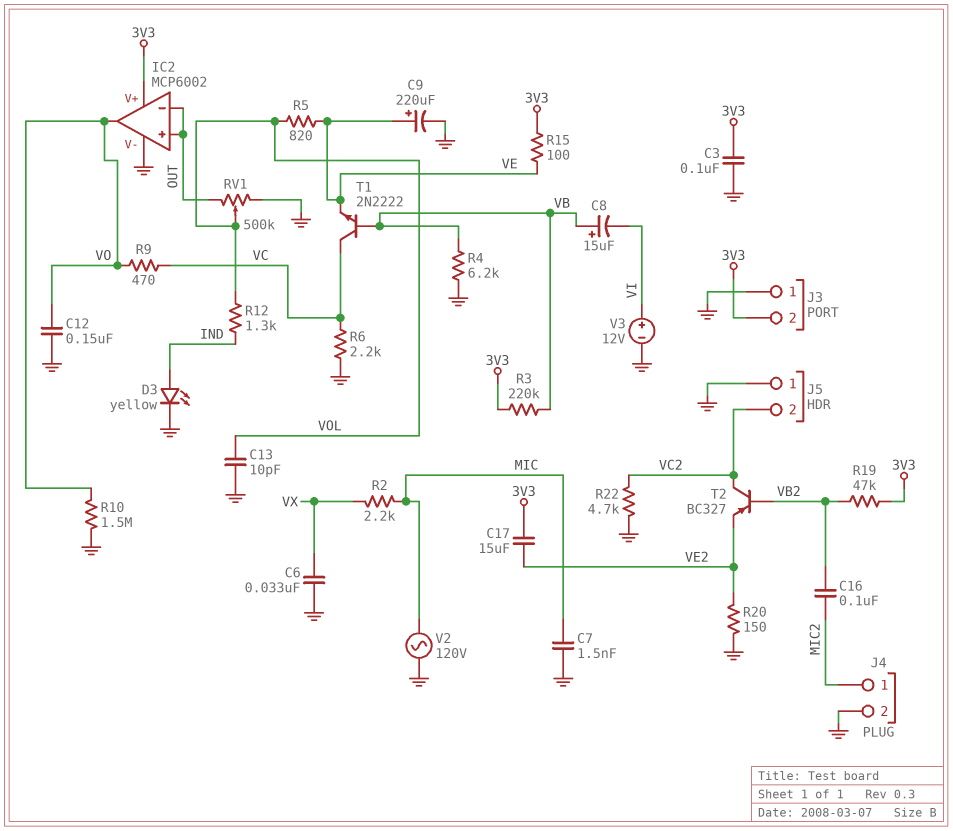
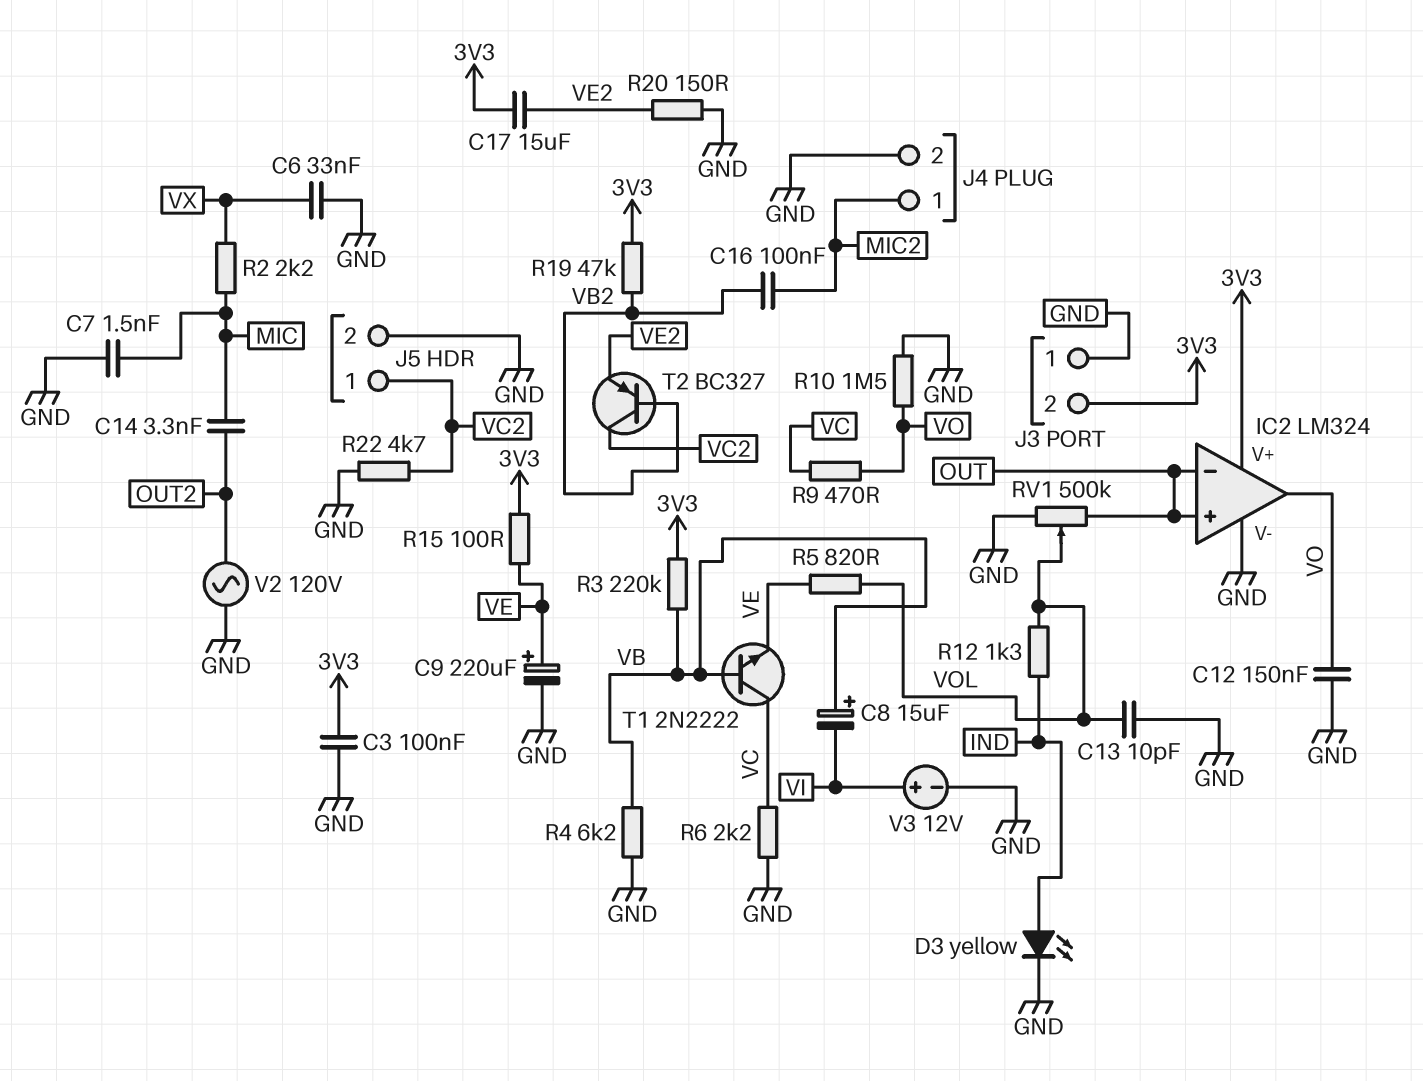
C14: none -> 3.3nF (MIC, OUT2)
IC2: MCP6002 -> LM324
J5 pin 1: GND -> VC2
J5 pin 2: VC2 -> GND
V2: AC 120V (GND, MIC) -> AC 120V (GND, OUT2)

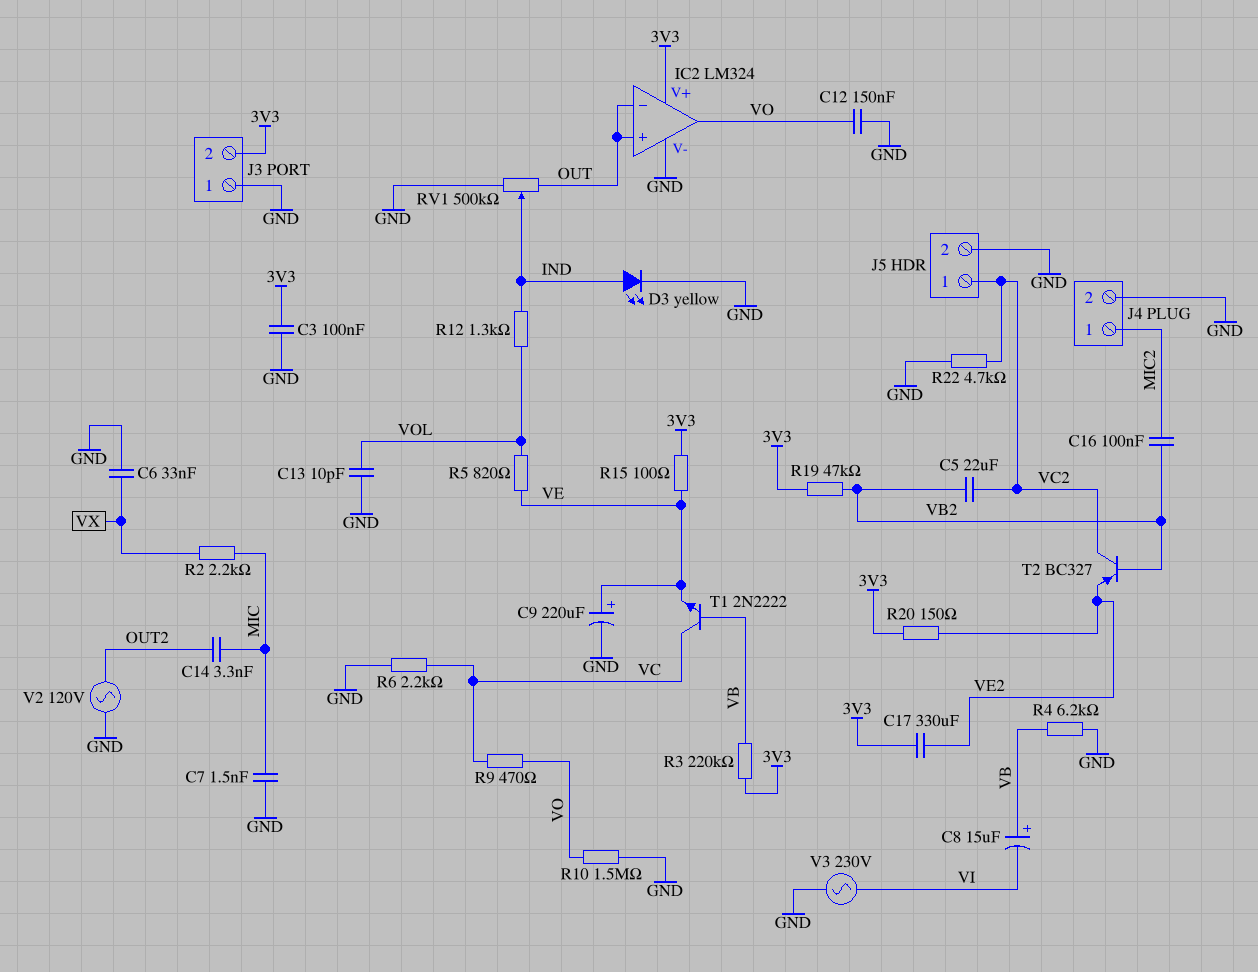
C5: none -> 22uF (VB2, VC2)
C17: 15uF (3V3, VE2) -> 330uF (3V3, VE2)
R20: 150 (GND, VE2) -> 150 (3V3, VE2)
RV1: 500k (GND, OUT, wiper VOL) -> 500k (GND, OUT, wiper IND)
V3: 12V (plus VI, minus GND) -> AC 230V (GND, VI)

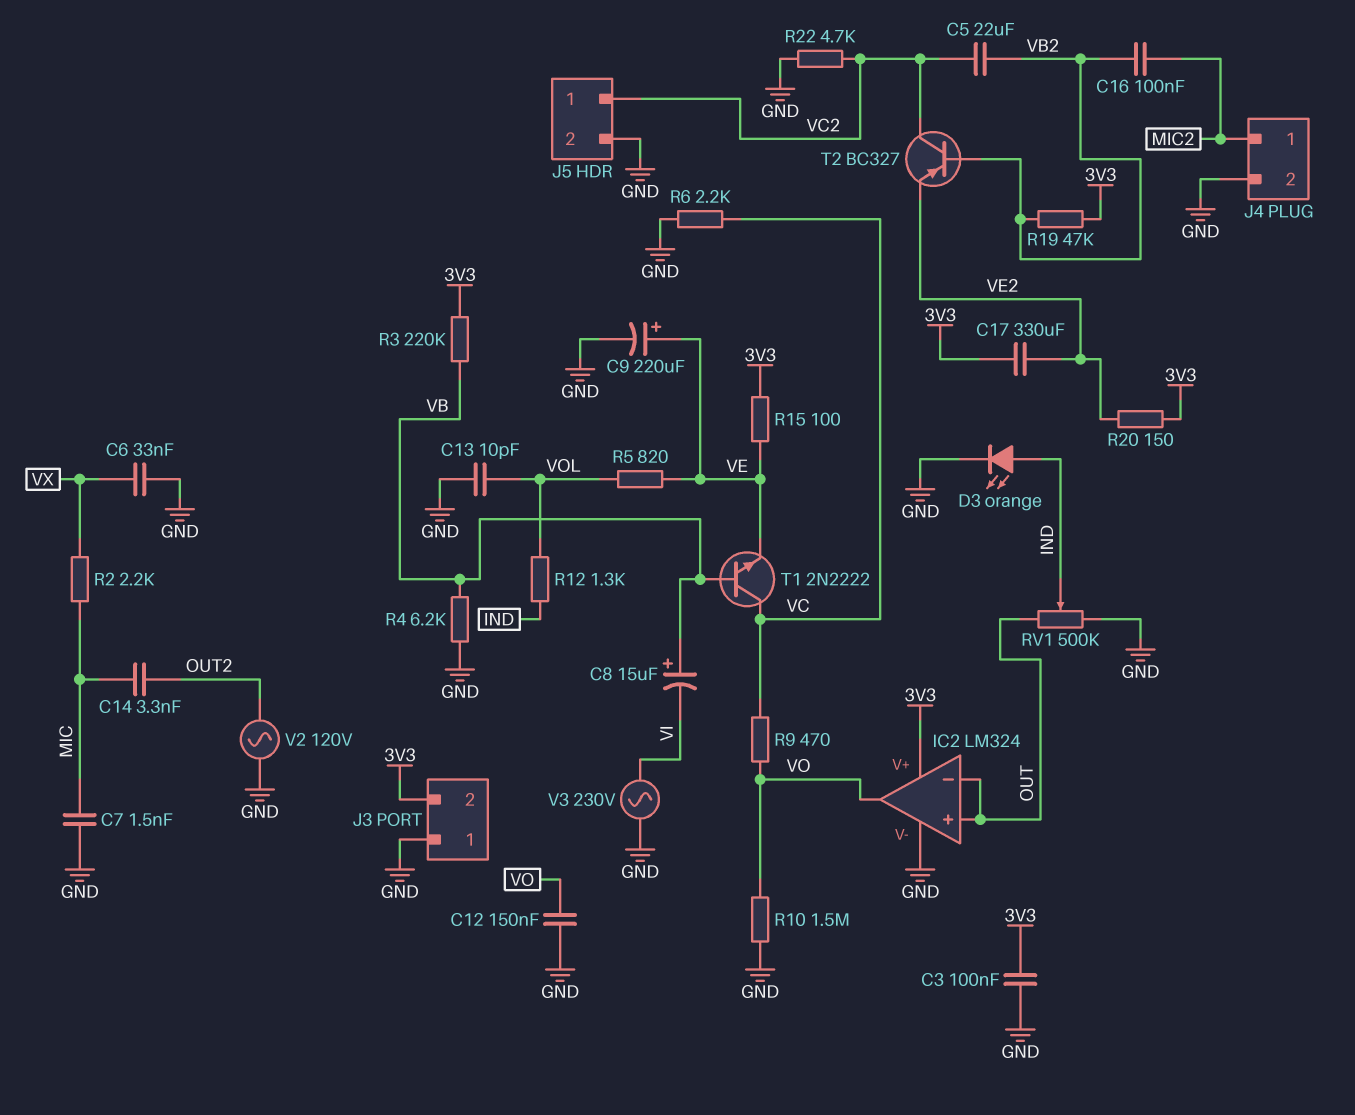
D3: LED yellow (A IND, K GND) -> LED orange (A IND, K GND)

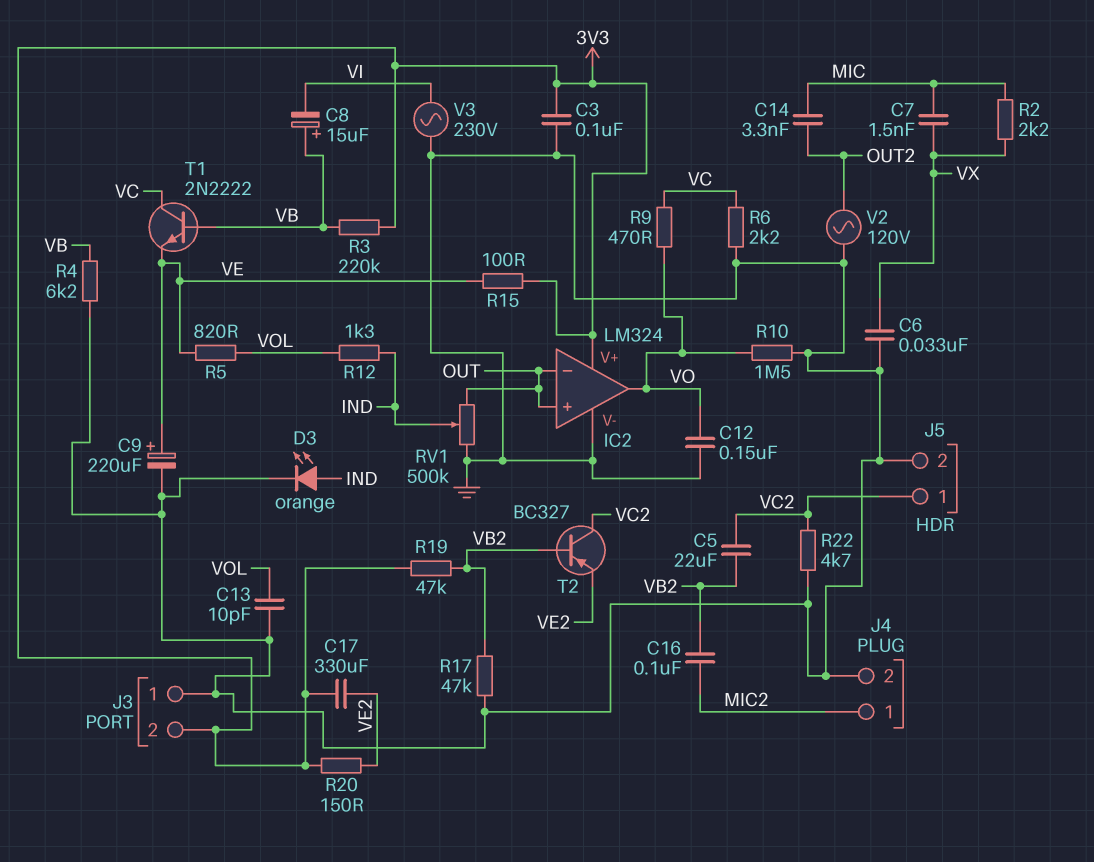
C7: 1.5nF (GND, MIC) -> 1.5nF (MIC, VX)
R17: none -> 47k (GND, VB2)

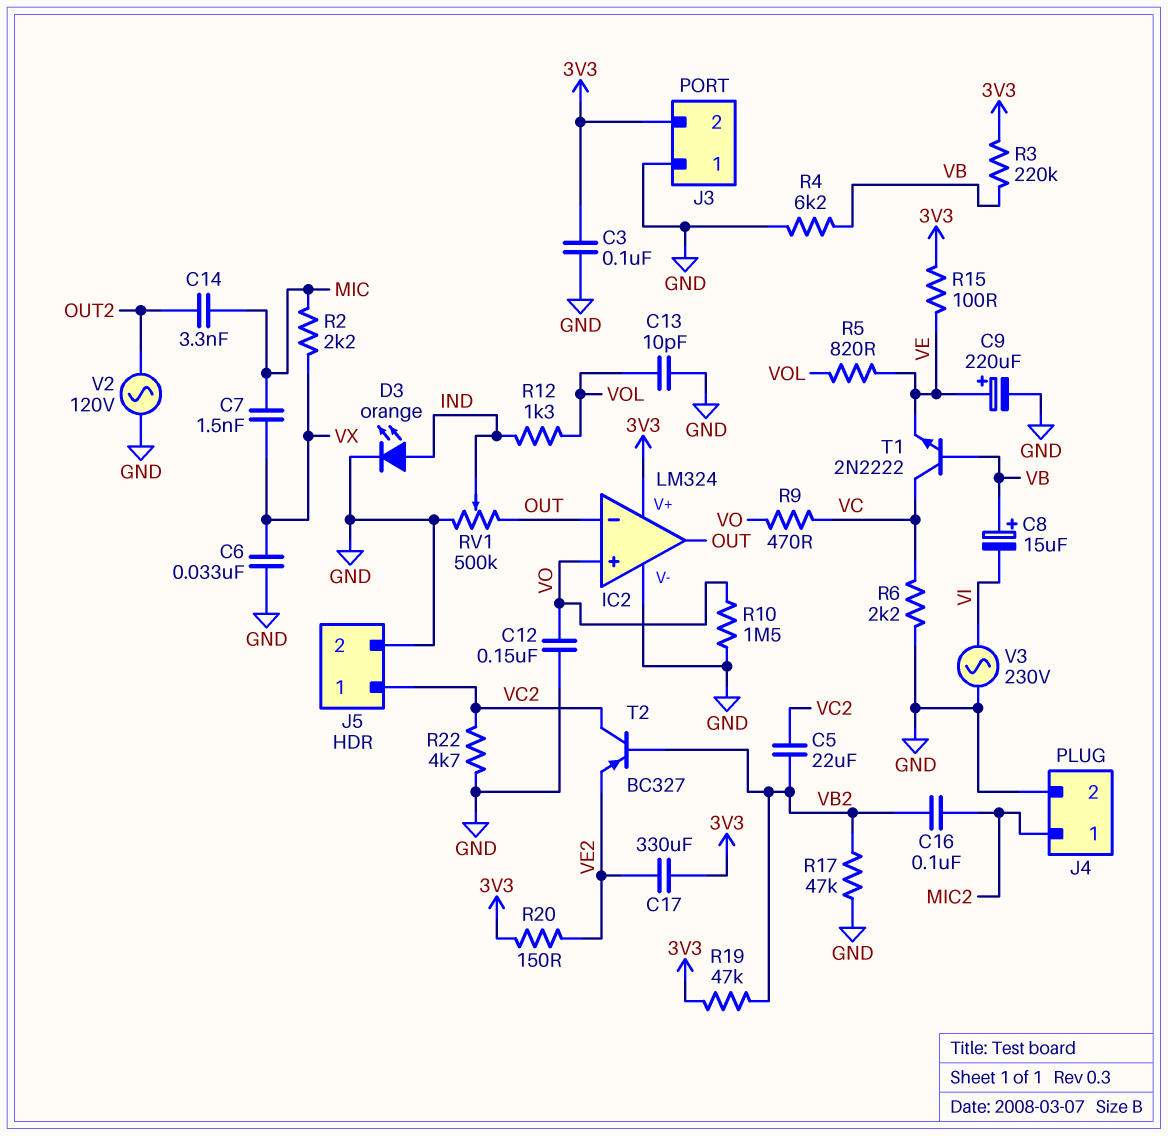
IC2 pin in+: OUT -> VO
IC2 pin out: VO -> OUT

